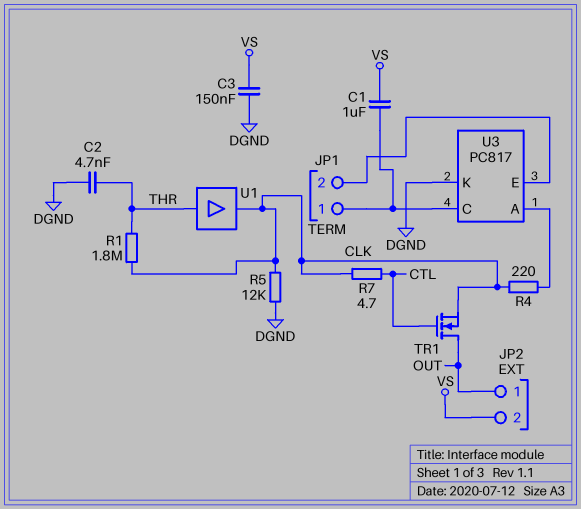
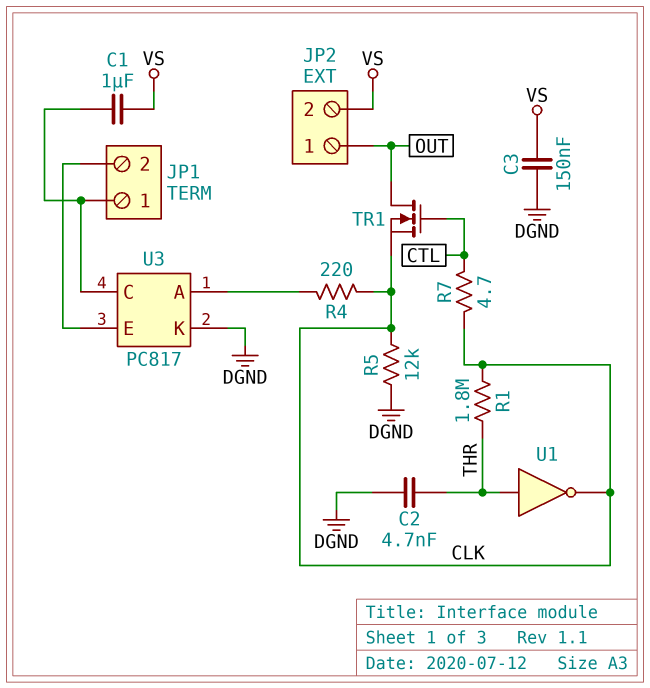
U1: buffer (in THR, out CLK) -> NOT (in THR, out CLK)

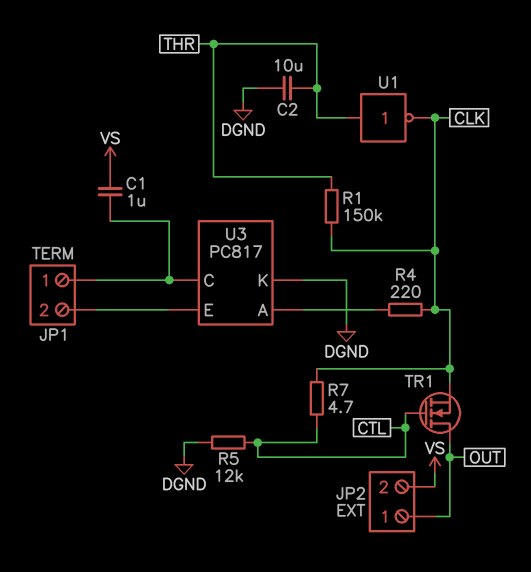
C2: 4.7nF (DGND, THR) -> 10uF (DGND, THR)
C3: 150nF (DGND, VS) -> none
R1: 1.8M (CLK, THR) -> 150k (CLK, THR)
R5: 12k (CLK, DGND) -> 12k (CTL, DGND)

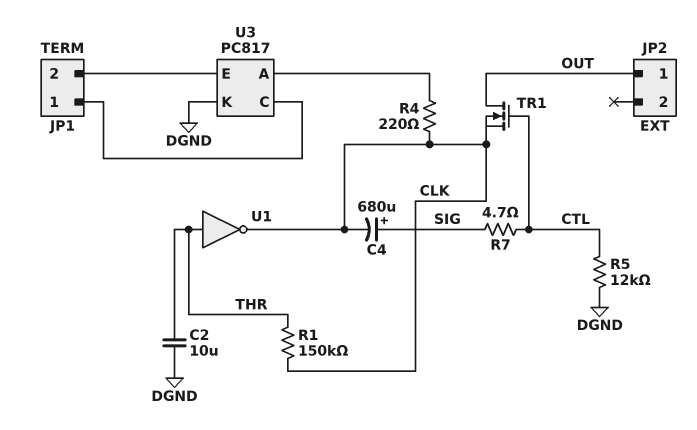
C1: 1uF (JP1/1, VS) -> none
C4: none -> 680uF (plus SIG, minus CLK)
JP2 pin 2: VS -> none
R7: 4.7 (CLK, CTL) -> 4.7 (CTL, SIG)

